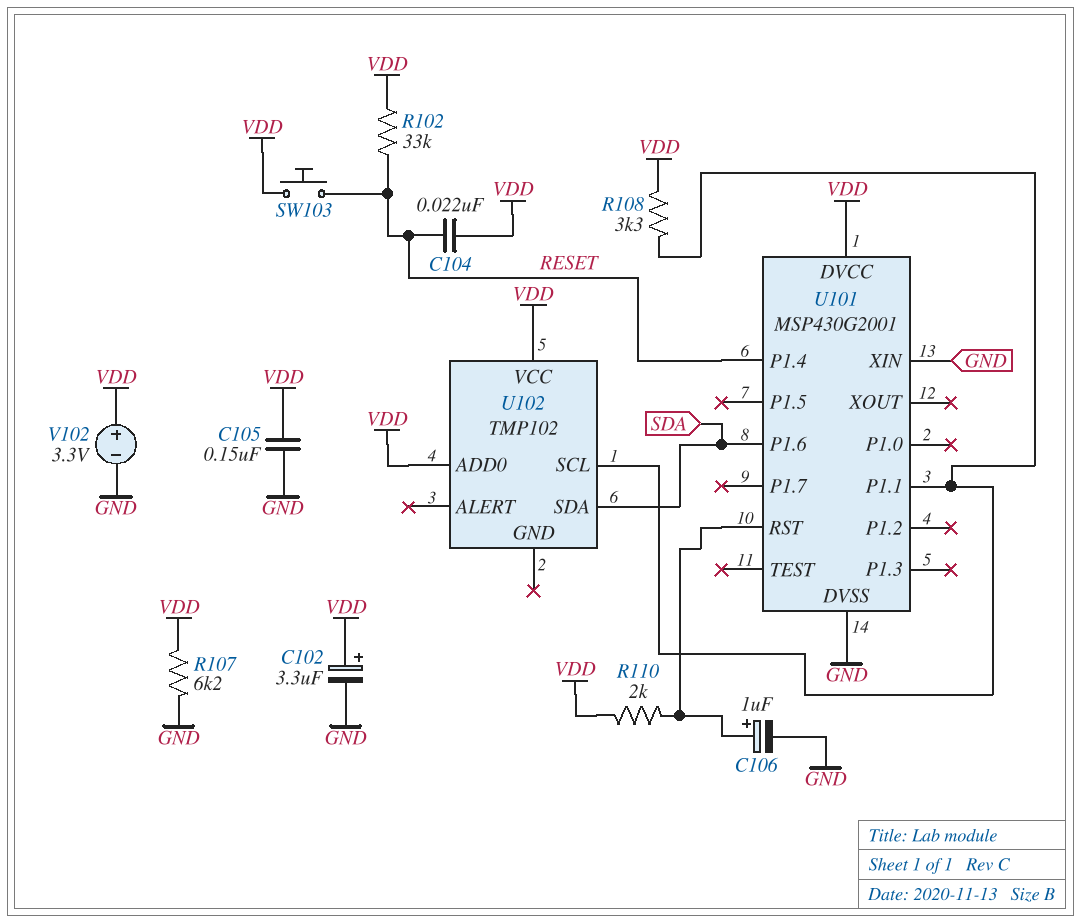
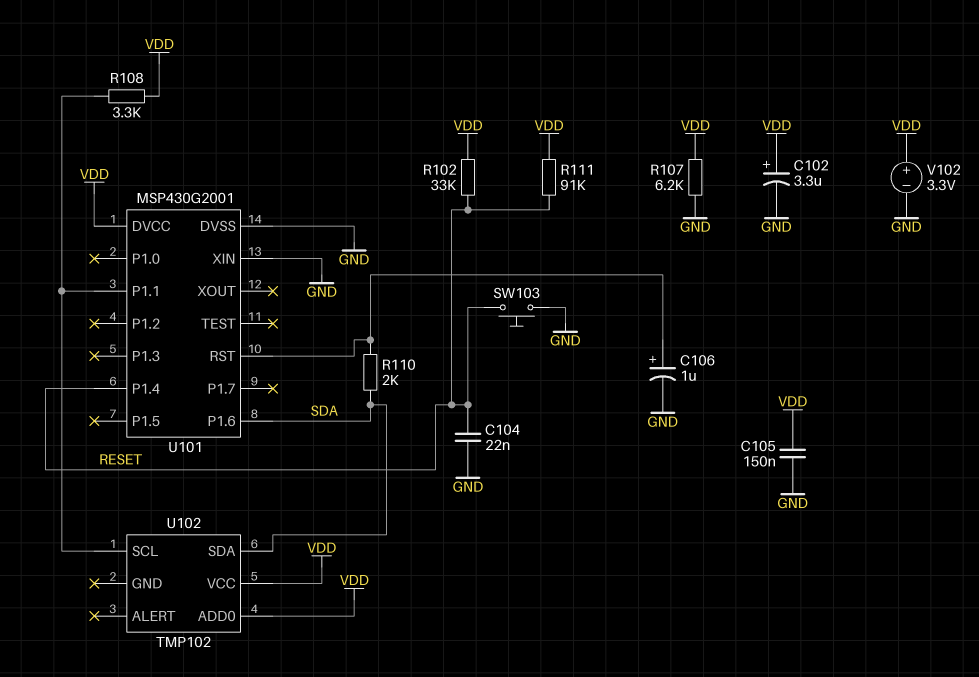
C104: 22nF (RESET, VDD) -> 22nF (GND, RESET)
R110: 2k (U101/RST, VDD) -> 2k (SDA, U101/RST)
R111: none -> 91k (RESET, VDD)
SW103: button (RESET, VDD) -> button (GND, RESET)

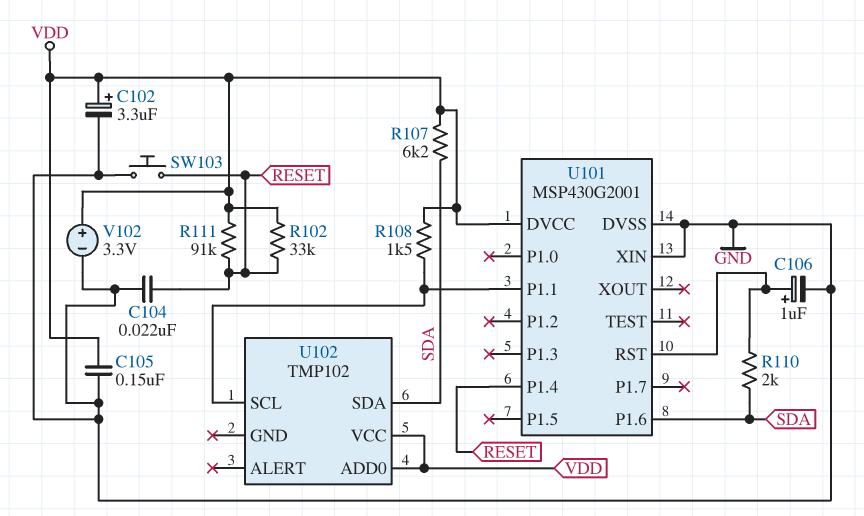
R107: 6.2k (GND, VDD) -> 6.2k (SDA, VDD)
R108: 3.3k (U101/P1.1, VDD) -> 1.5k (U101/P1.1, VDD)

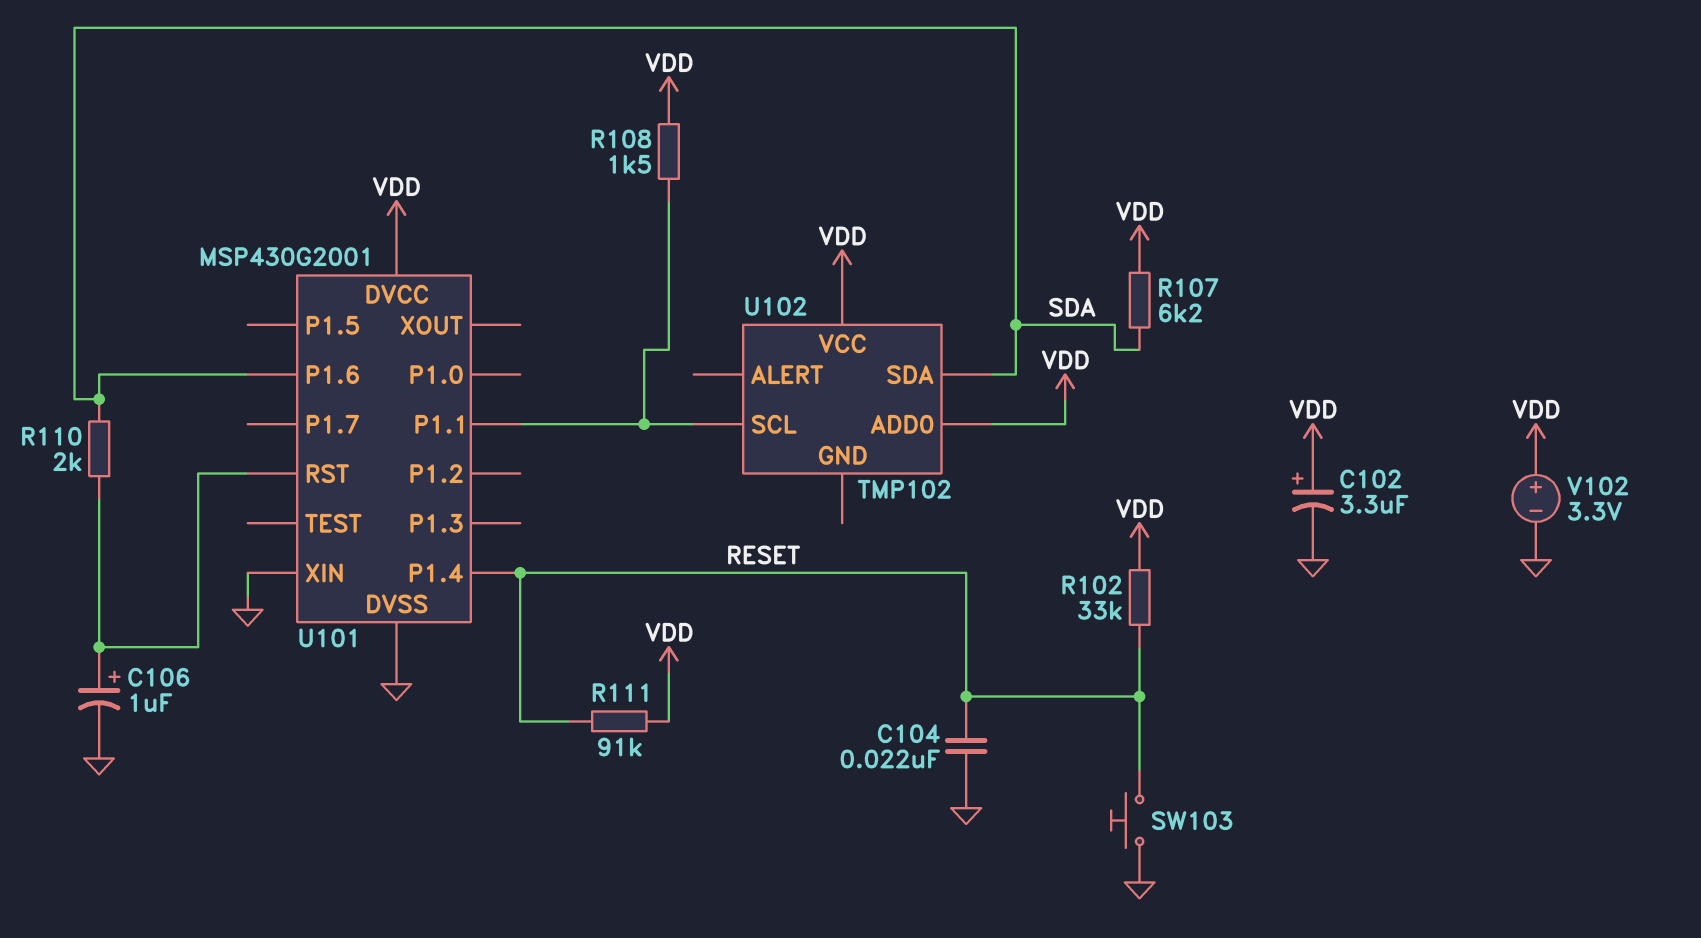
C105: 150nF (GND, VDD) -> none

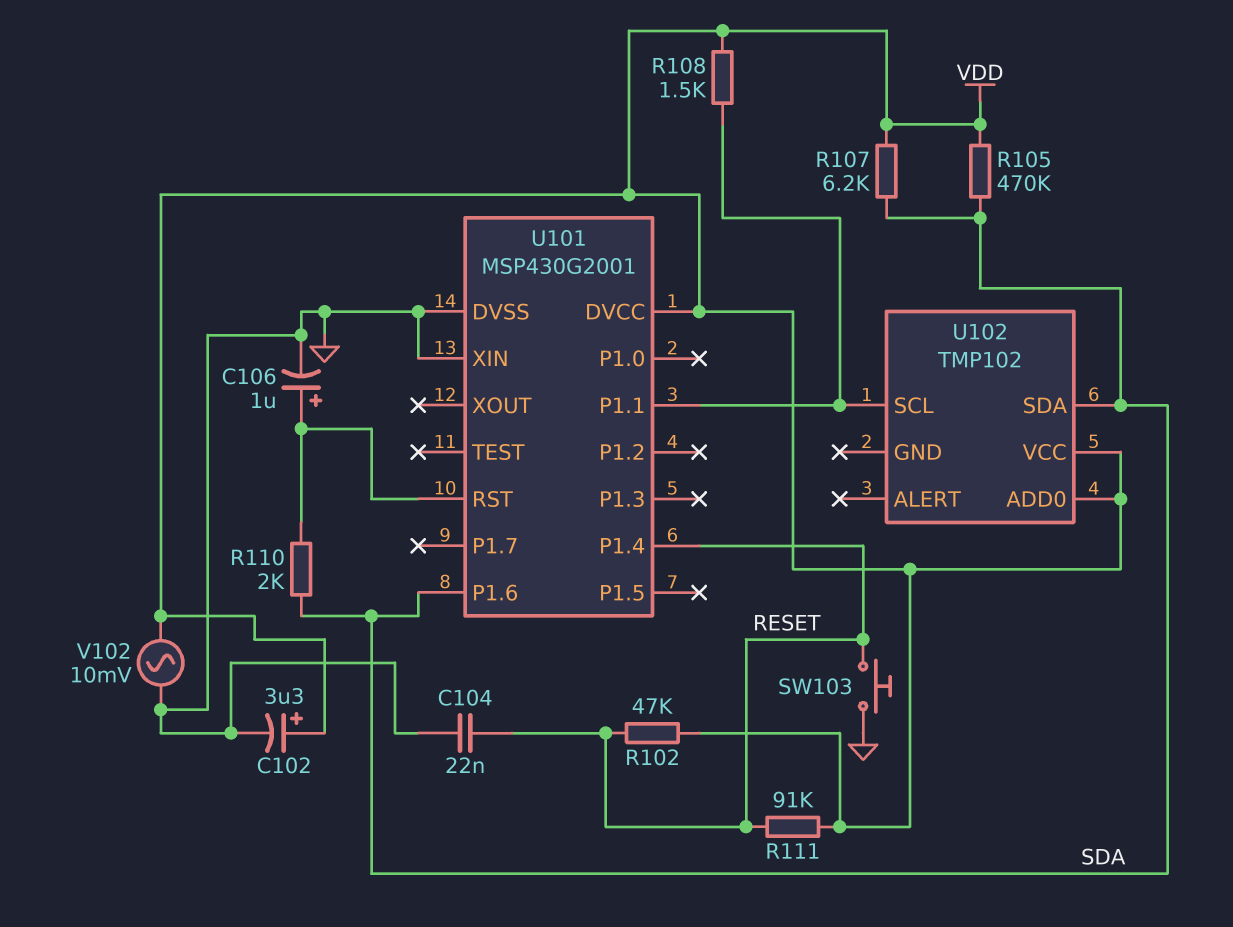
R102: 33k (RESET, VDD) -> 47k (RESET, VDD)
R105: none -> 470k (SDA, VDD)
V102: 3.3V (plus VDD, minus GND) -> AC 10mV (GND, VDD)

